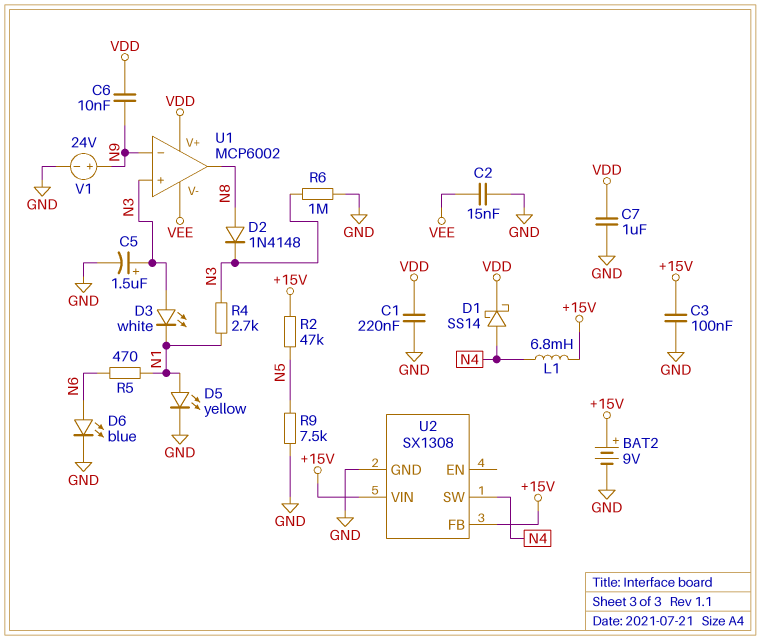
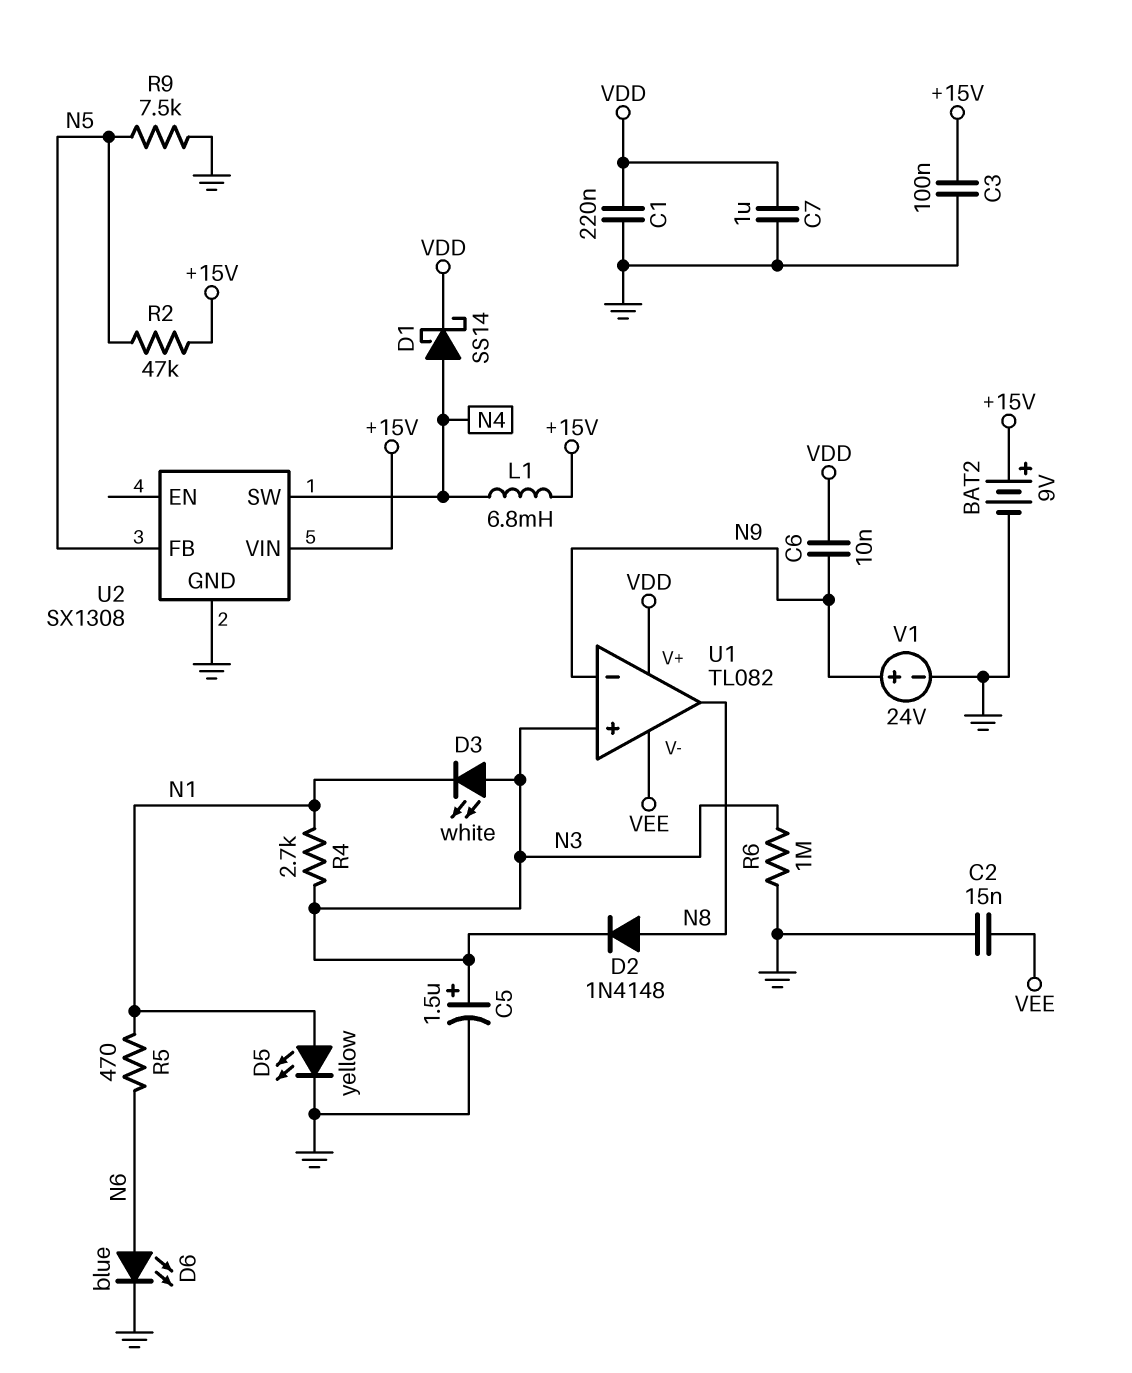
U1: MCP6002 -> TL082
U2 pin FB: +15V -> N5

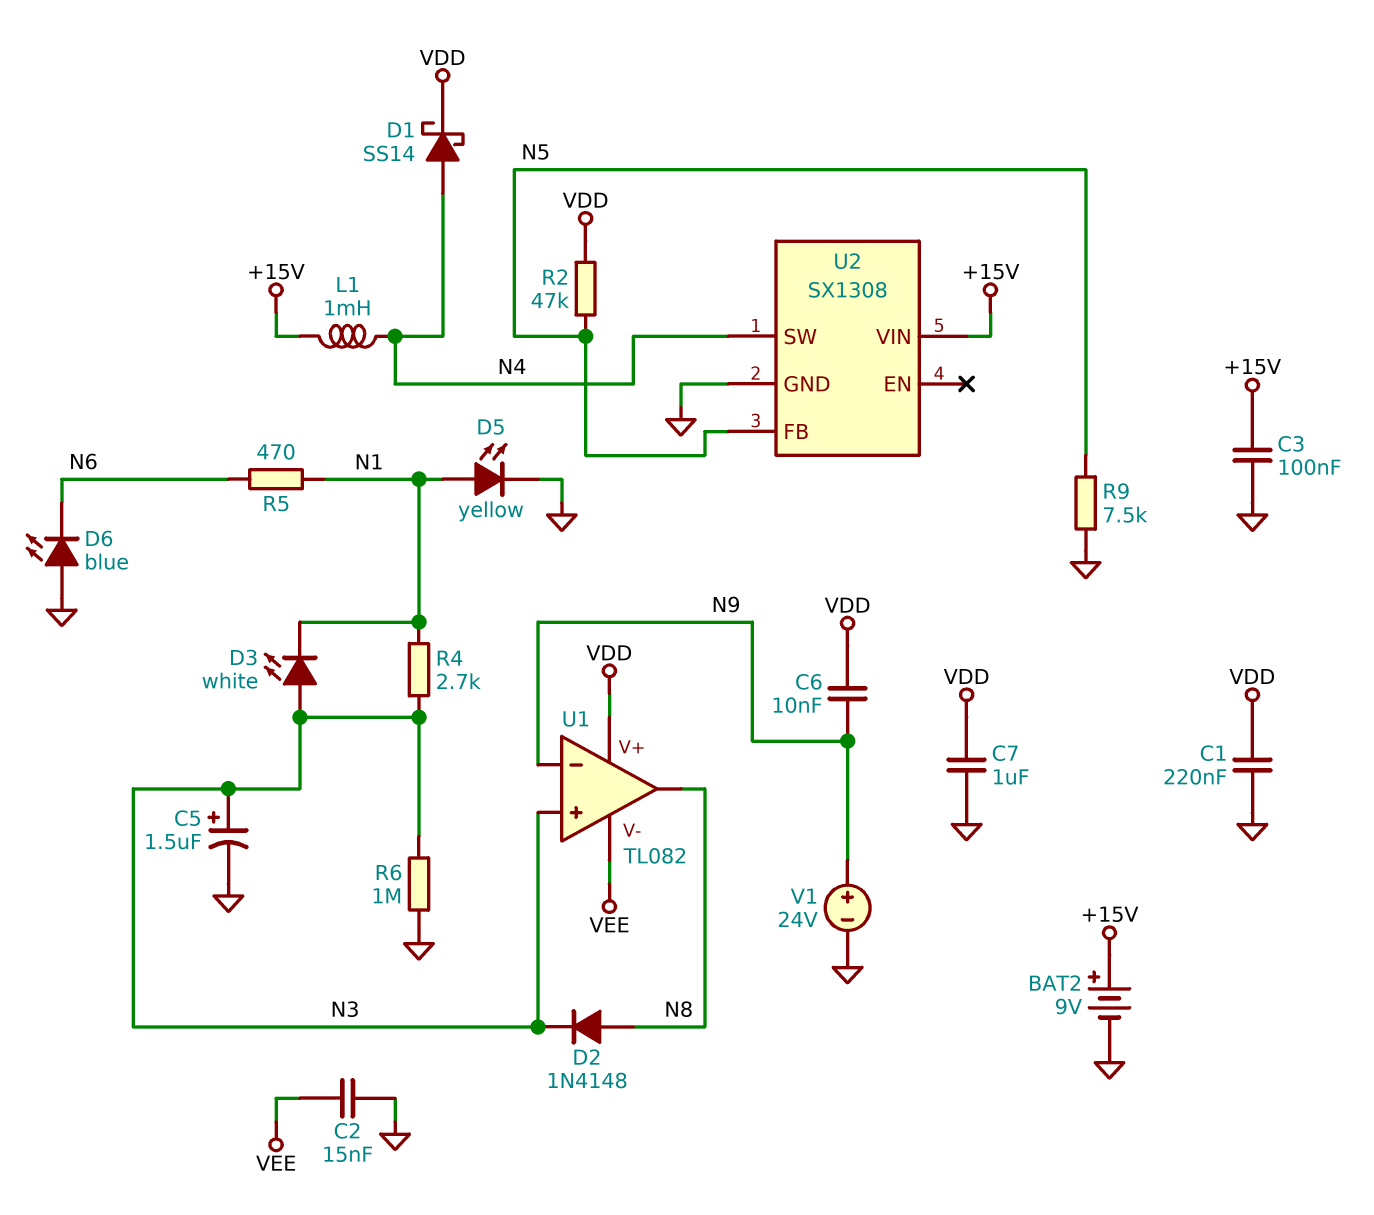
D6: LED blue (A N6, K GND) -> LED blue (A GND, K N6)
L1: 6.8mH (+15V, N4) -> 1mH (+15V, N4)
R2: 47k (+15V, N5) -> 47k (N5, VDD)

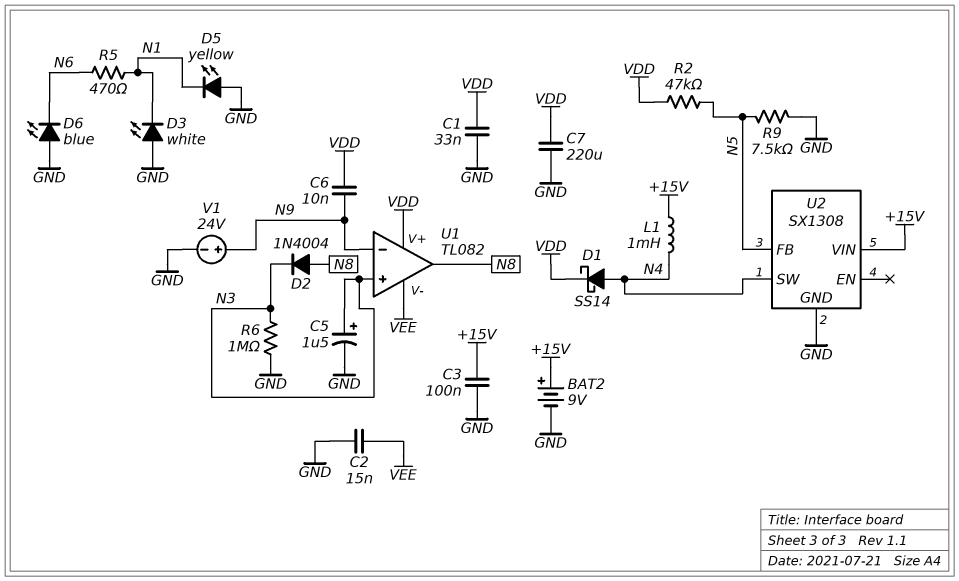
C1: 220nF (GND, VDD) -> 33nF (GND, VDD)
C7: 1uF (GND, VDD) -> 220uF (GND, VDD)
D2: diode 1N4148 (A N8, K N3) -> diode 1N4004 (A N8, K N3)
D3: LED white (A N3, K N1) -> LED white (A GND, K N1)
D5: LED yellow (A N1, K GND) -> LED yellow (A GND, K N1)
R4: 2.7k (N1, N3) -> none

